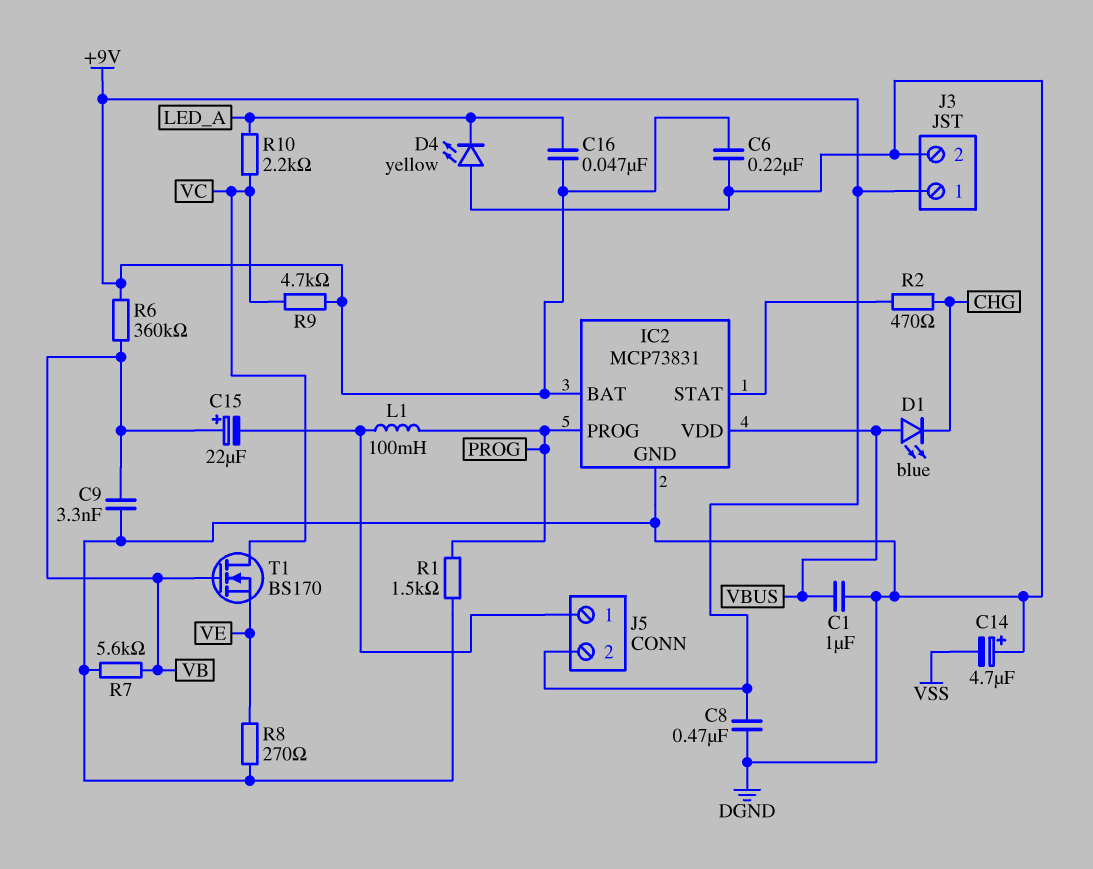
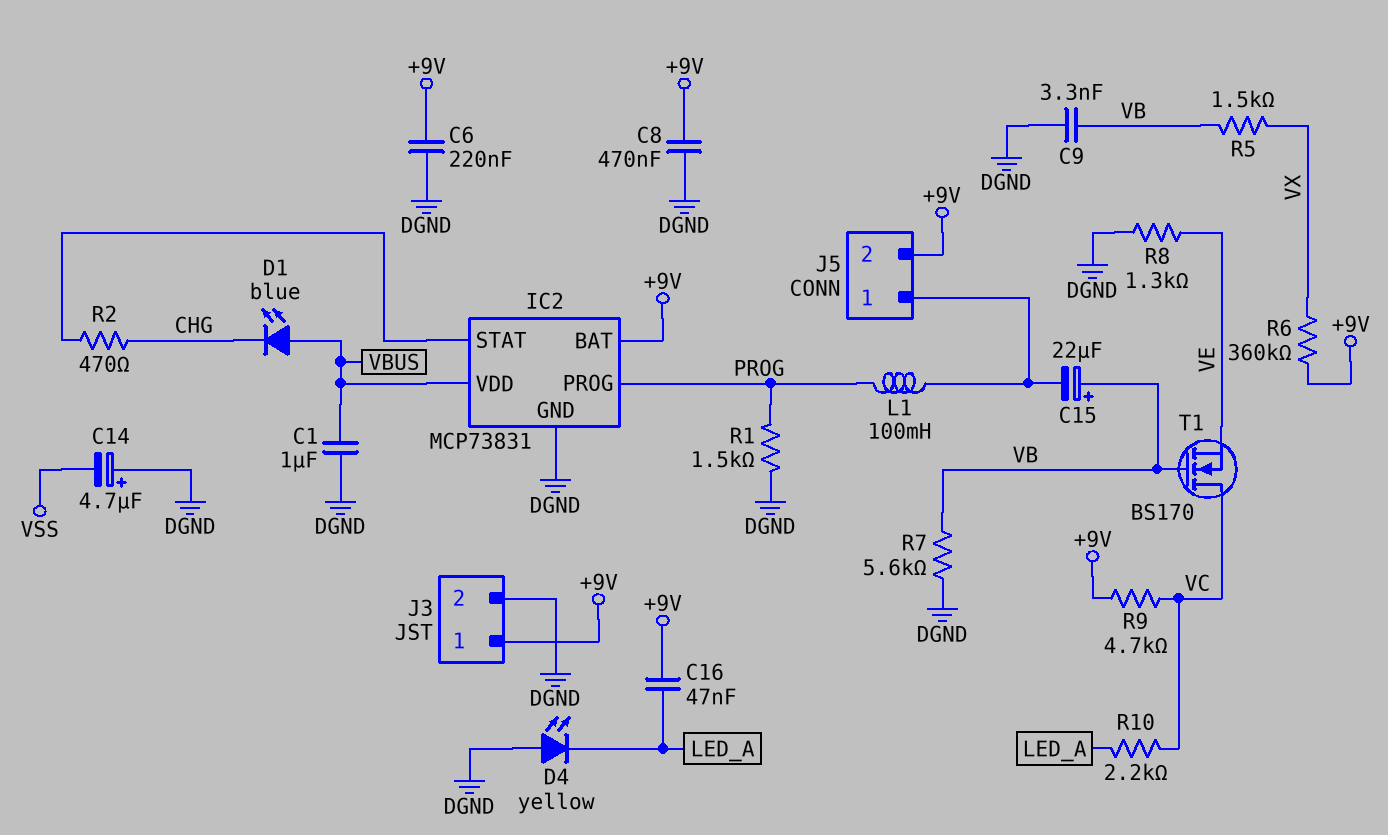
R5: none -> 1.5k (VB, VX)
R6: 360k (+9V, VB) -> 360k (+9V, VX)
R8: 270 (DGND, VE) -> 1.3k (DGND, VE)

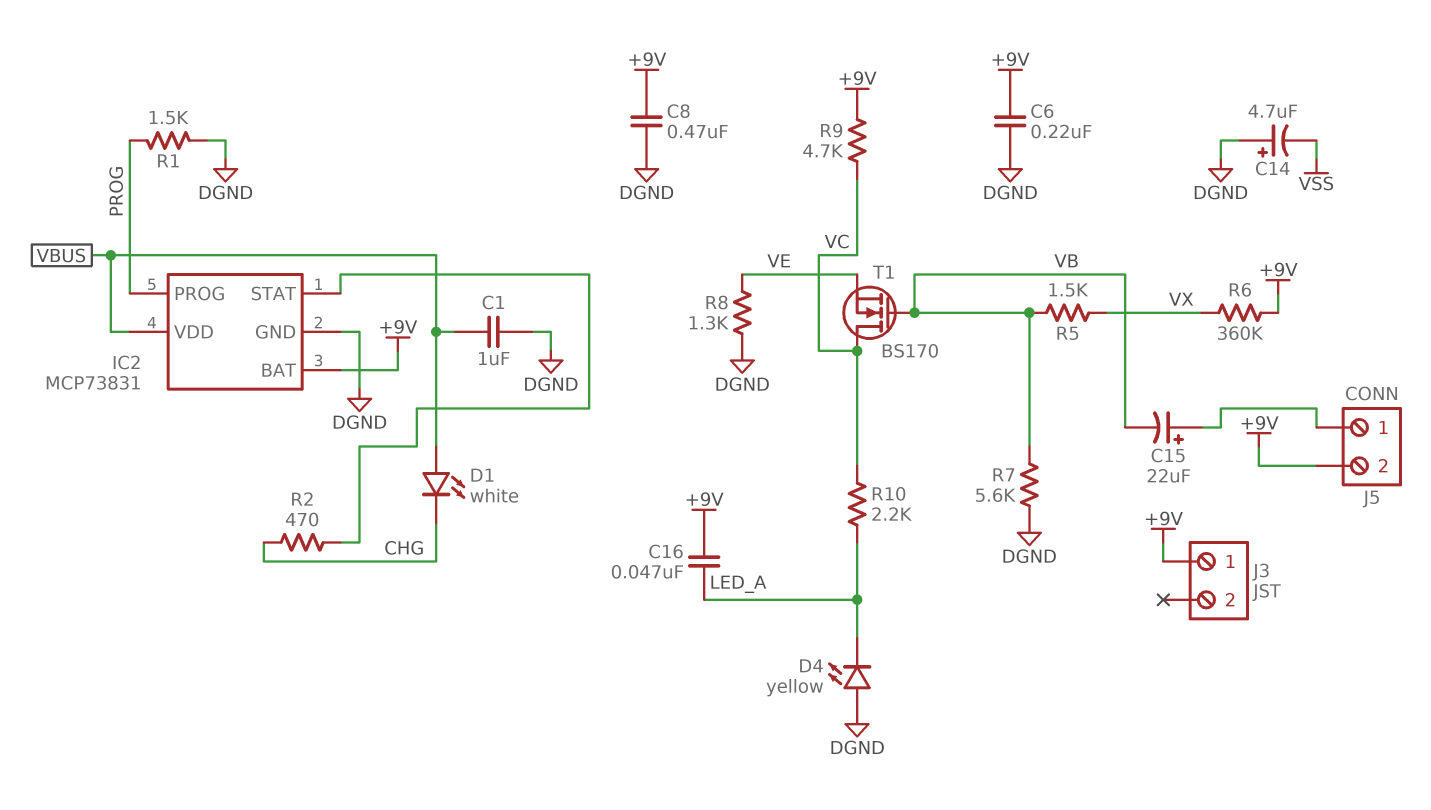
C9: 3.3nF (DGND, VB) -> none
C15: 22uF (plus VB, minus J5/1) -> 22uF (plus J5/1, minus VB)
D1: LED blue (A VBUS, K CHG) -> LED white (A VBUS, K CHG)
J3 pin 2: DGND -> none
L1: 100mH (J5/1, PROG) -> none

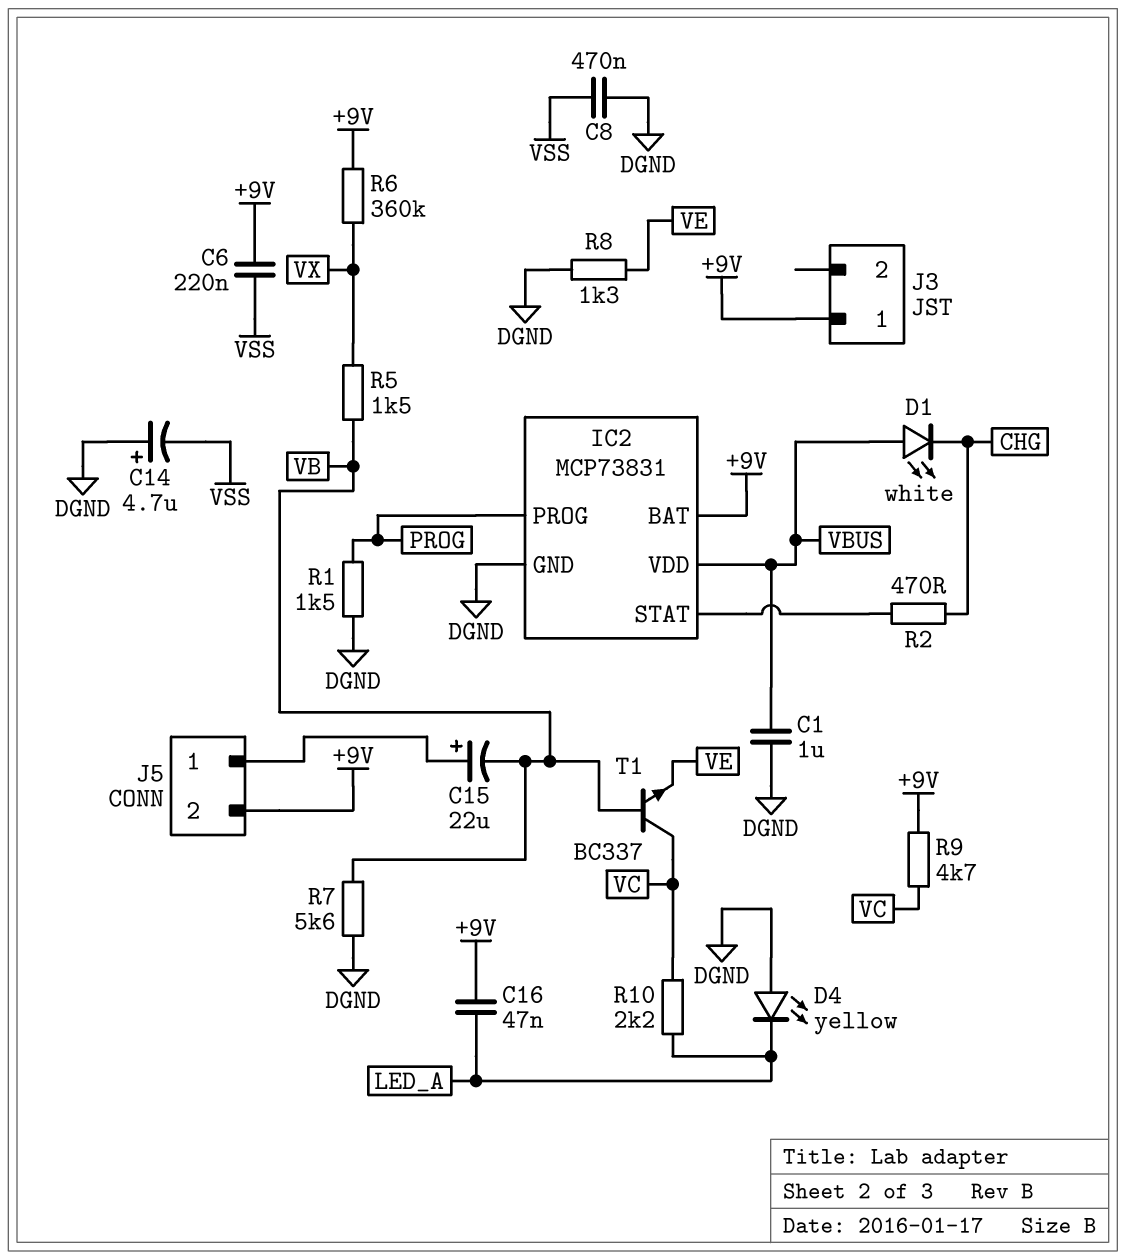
C6: 220nF (+9V, DGND) -> 220nF (+9V, VSS)
C8: 470nF (+9V, DGND) -> 470nF (DGND, VSS)
T1: NMOS BS170 (G VB, D VC, S VE) -> NPN BC337 (B VB, C VC, E VE)

